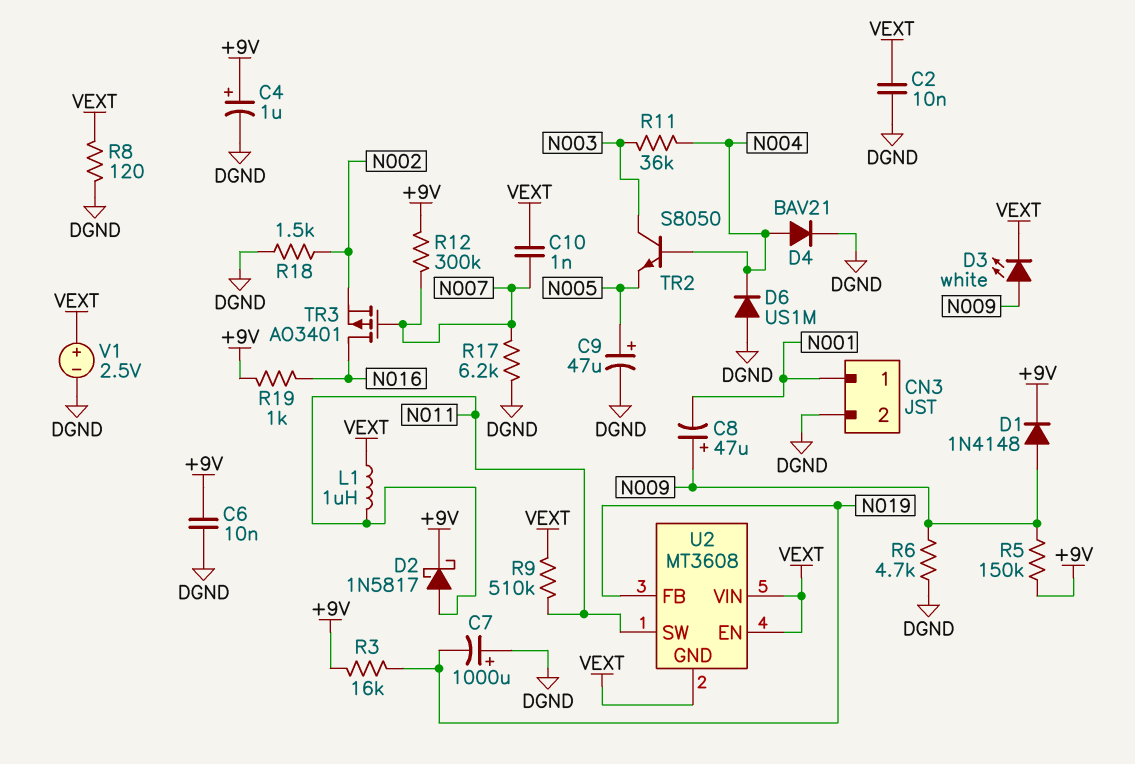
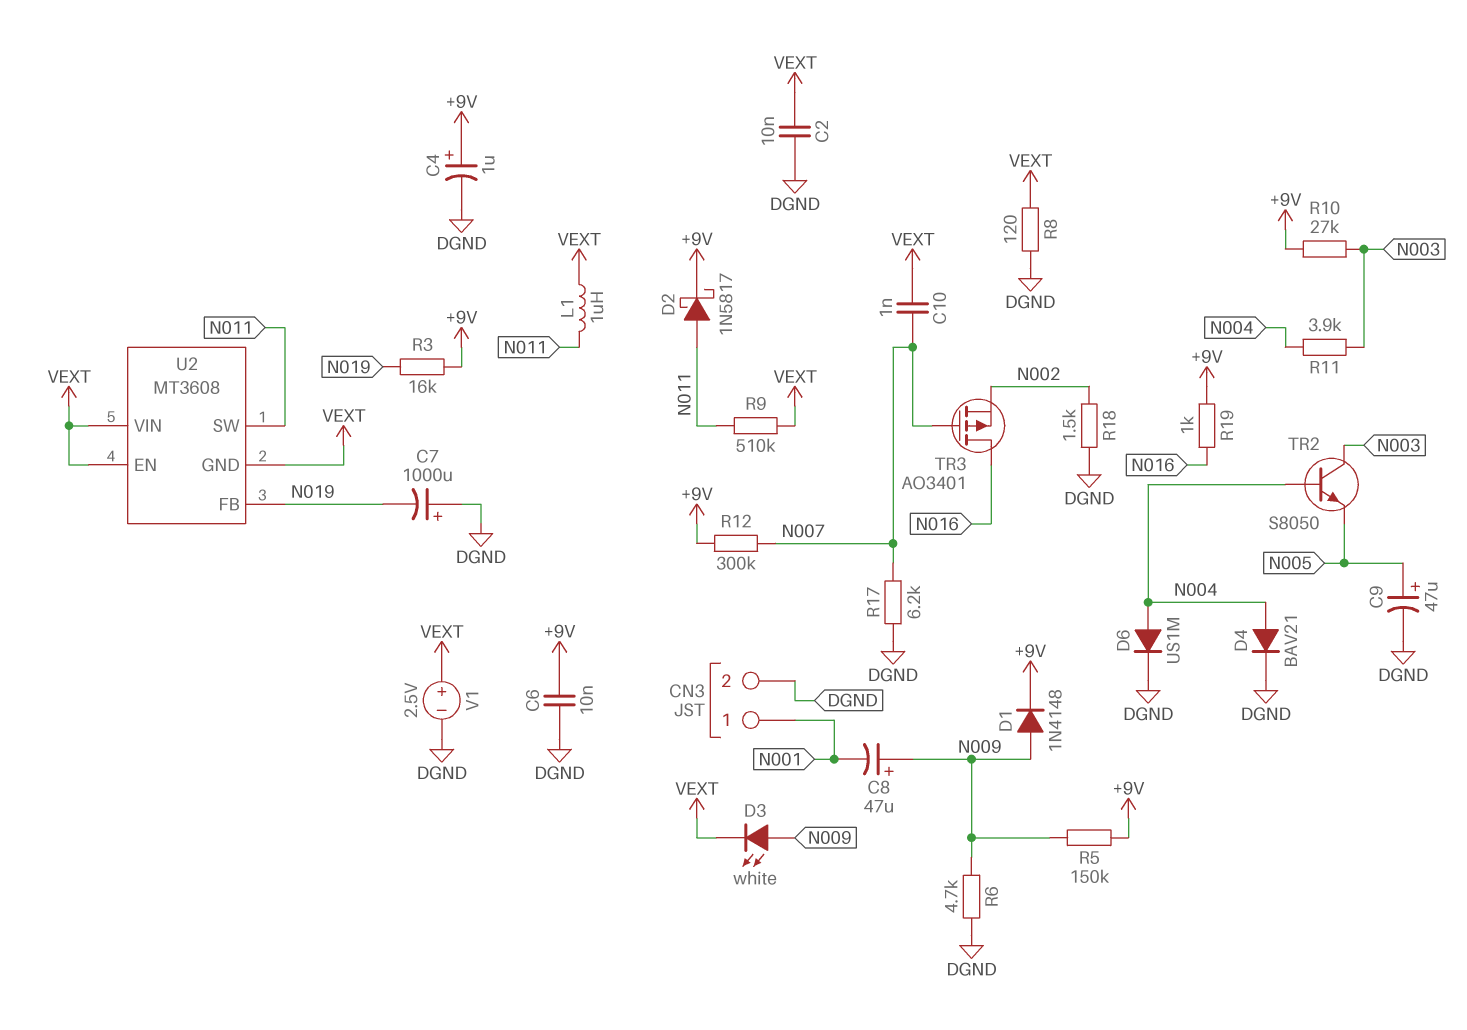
D6: diode US1M (A DGND, K N004) -> diode US1M (A N004, K DGND)
R10: none -> 27k (+9V, N003)
R11: 36k (N003, N004) -> 3.9k (N003, N004)

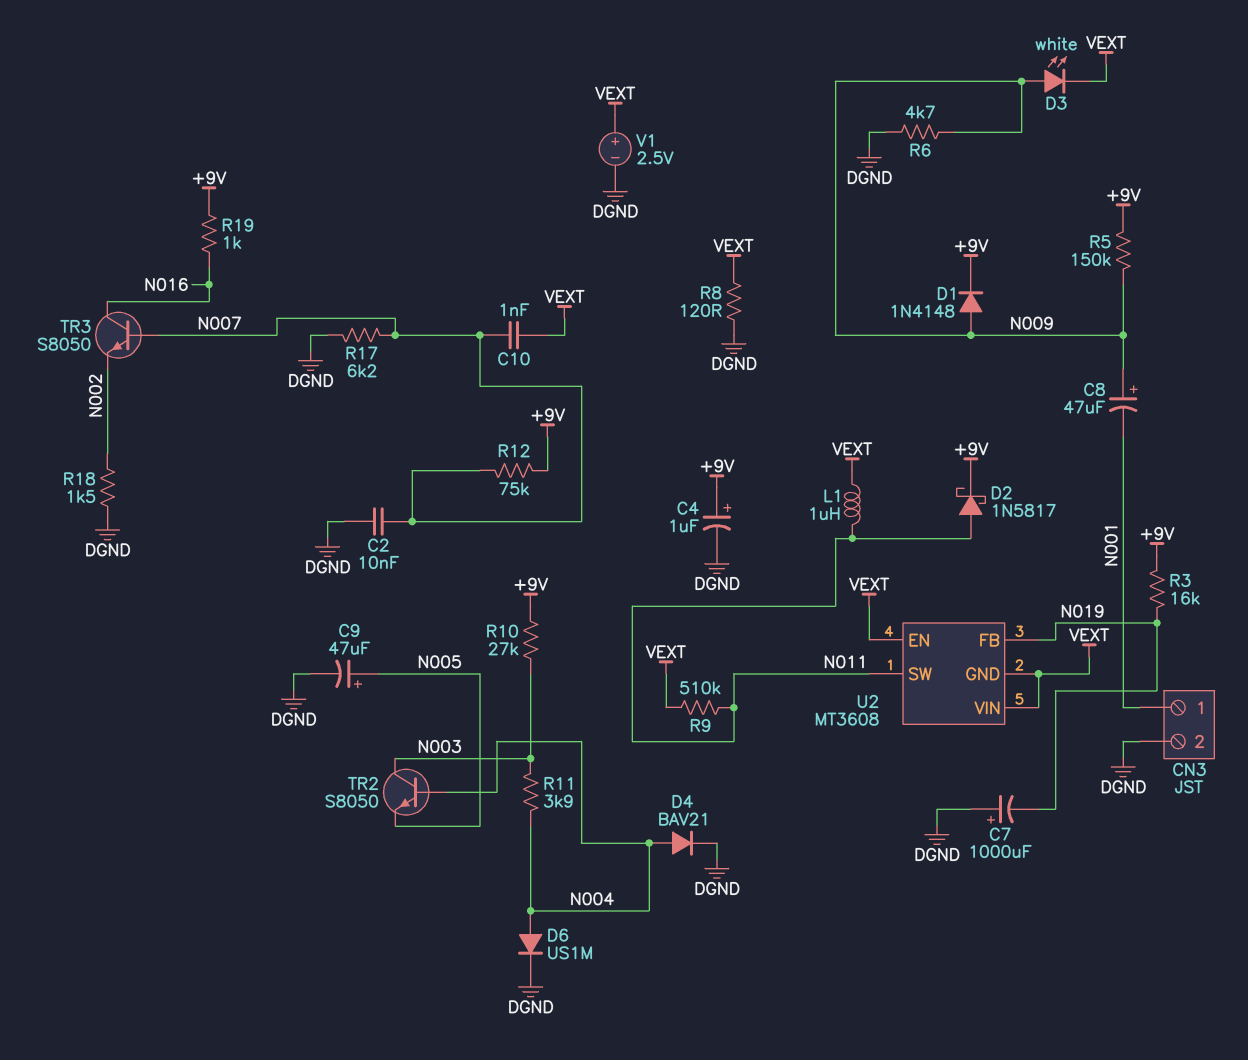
C2: 10nF (DGND, VEXT) -> 10nF (DGND, N007)
C6: 10nF (+9V, DGND) -> none
R12: 300k (+9V, N007) -> 75k (+9V, N007)
TR3: PMOS AO3401 (G N007, D N016, S N002) -> NPN S8050 (B N007, C N016, E N002)

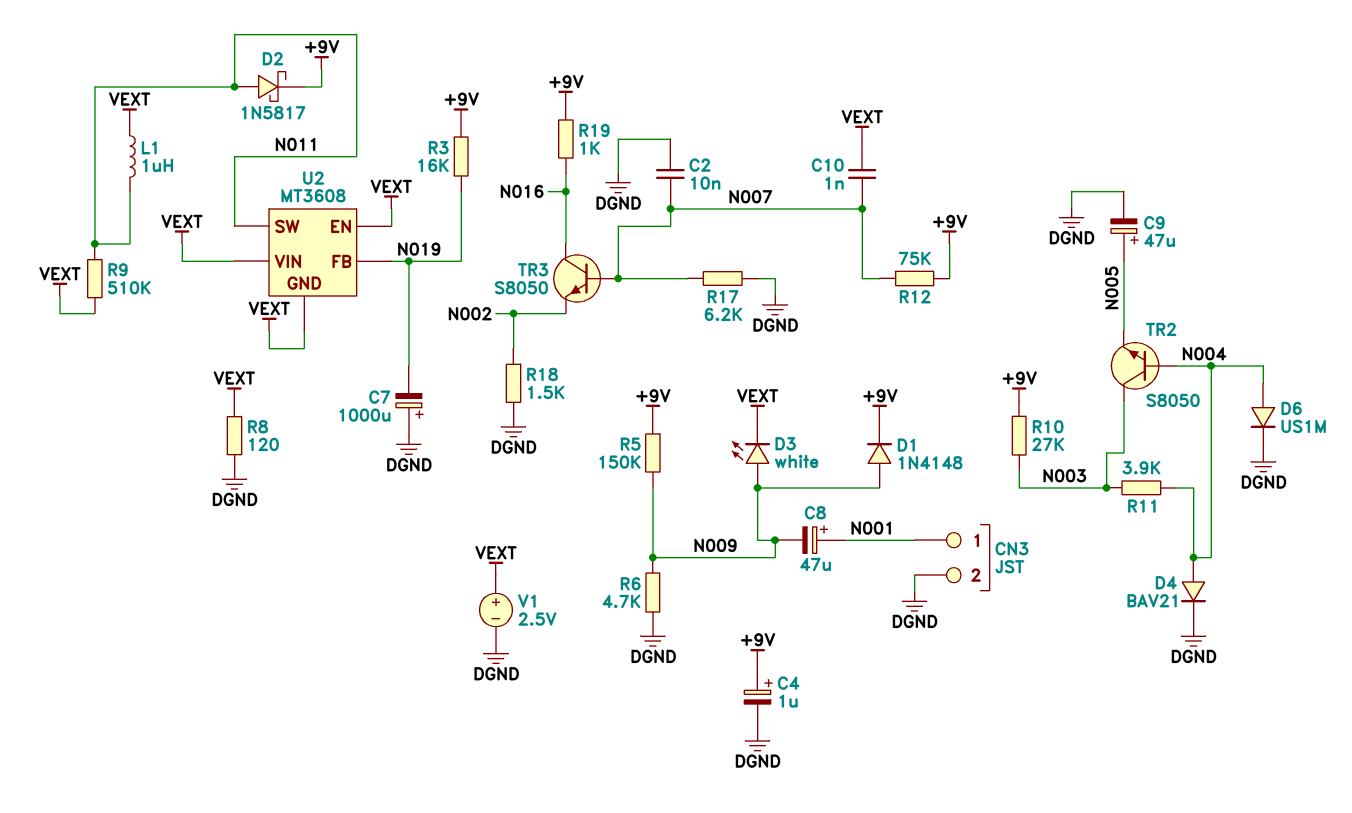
C8: 47uF (plus N009, minus N001) -> 47uF (plus N001, minus N009)

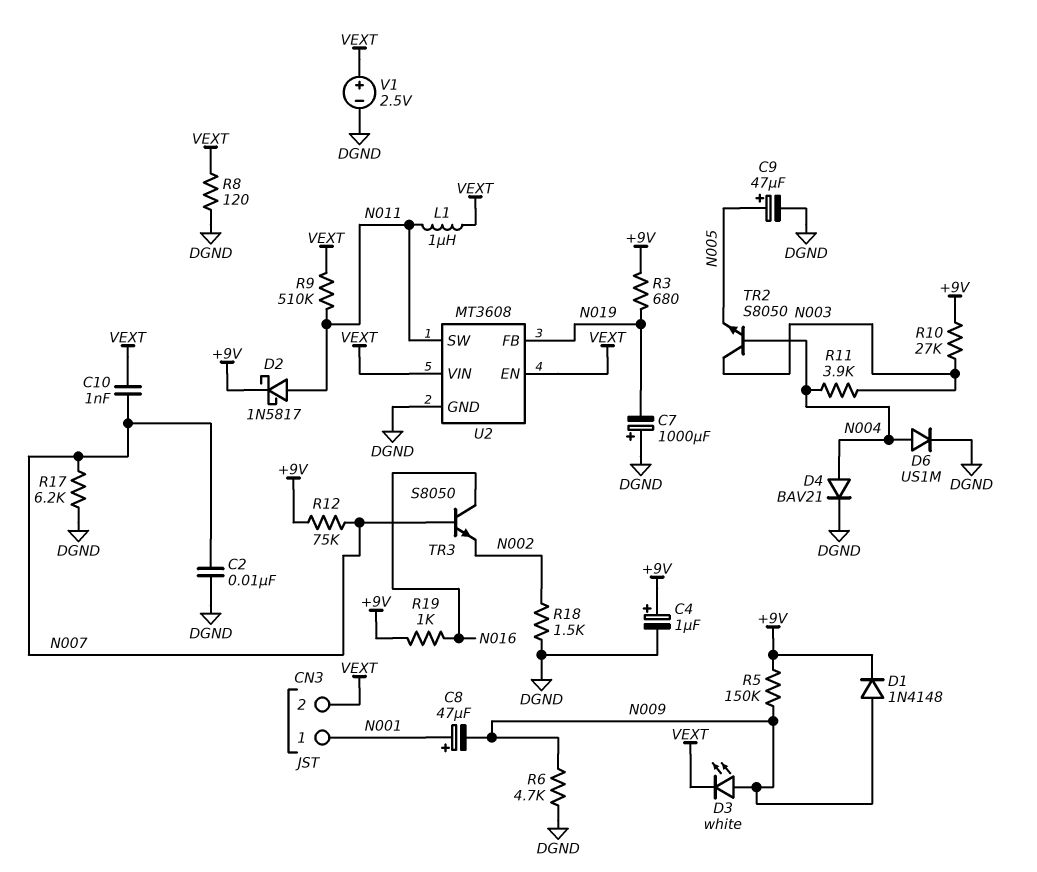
CN3 pin 2: DGND -> VEXT
R3: 16k (+9V, N019) -> 680 (+9V, N019)
U2 pin GND: VEXT -> DGND

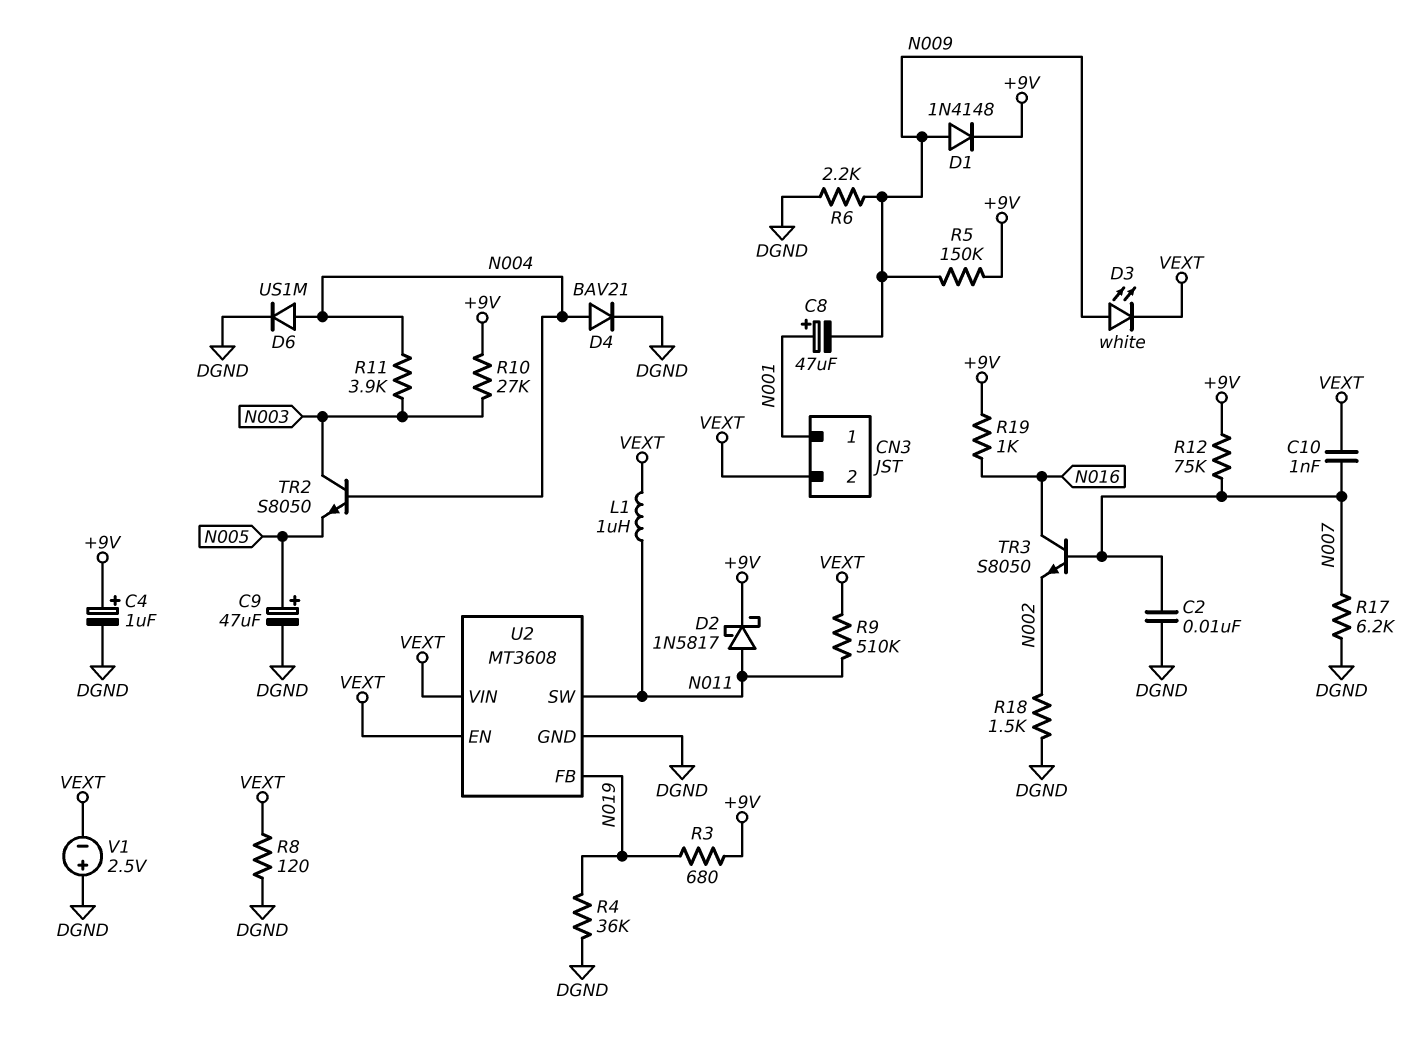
C7: 1000uF (plus DGND, minus N019) -> none
R4: none -> 36k (DGND, N019)
R6: 4.7k (DGND, N009) -> 2.2k (DGND, N009)
V1: 2.5V (plus VEXT, minus DGND) -> 2.5V (plus DGND, minus VEXT)

